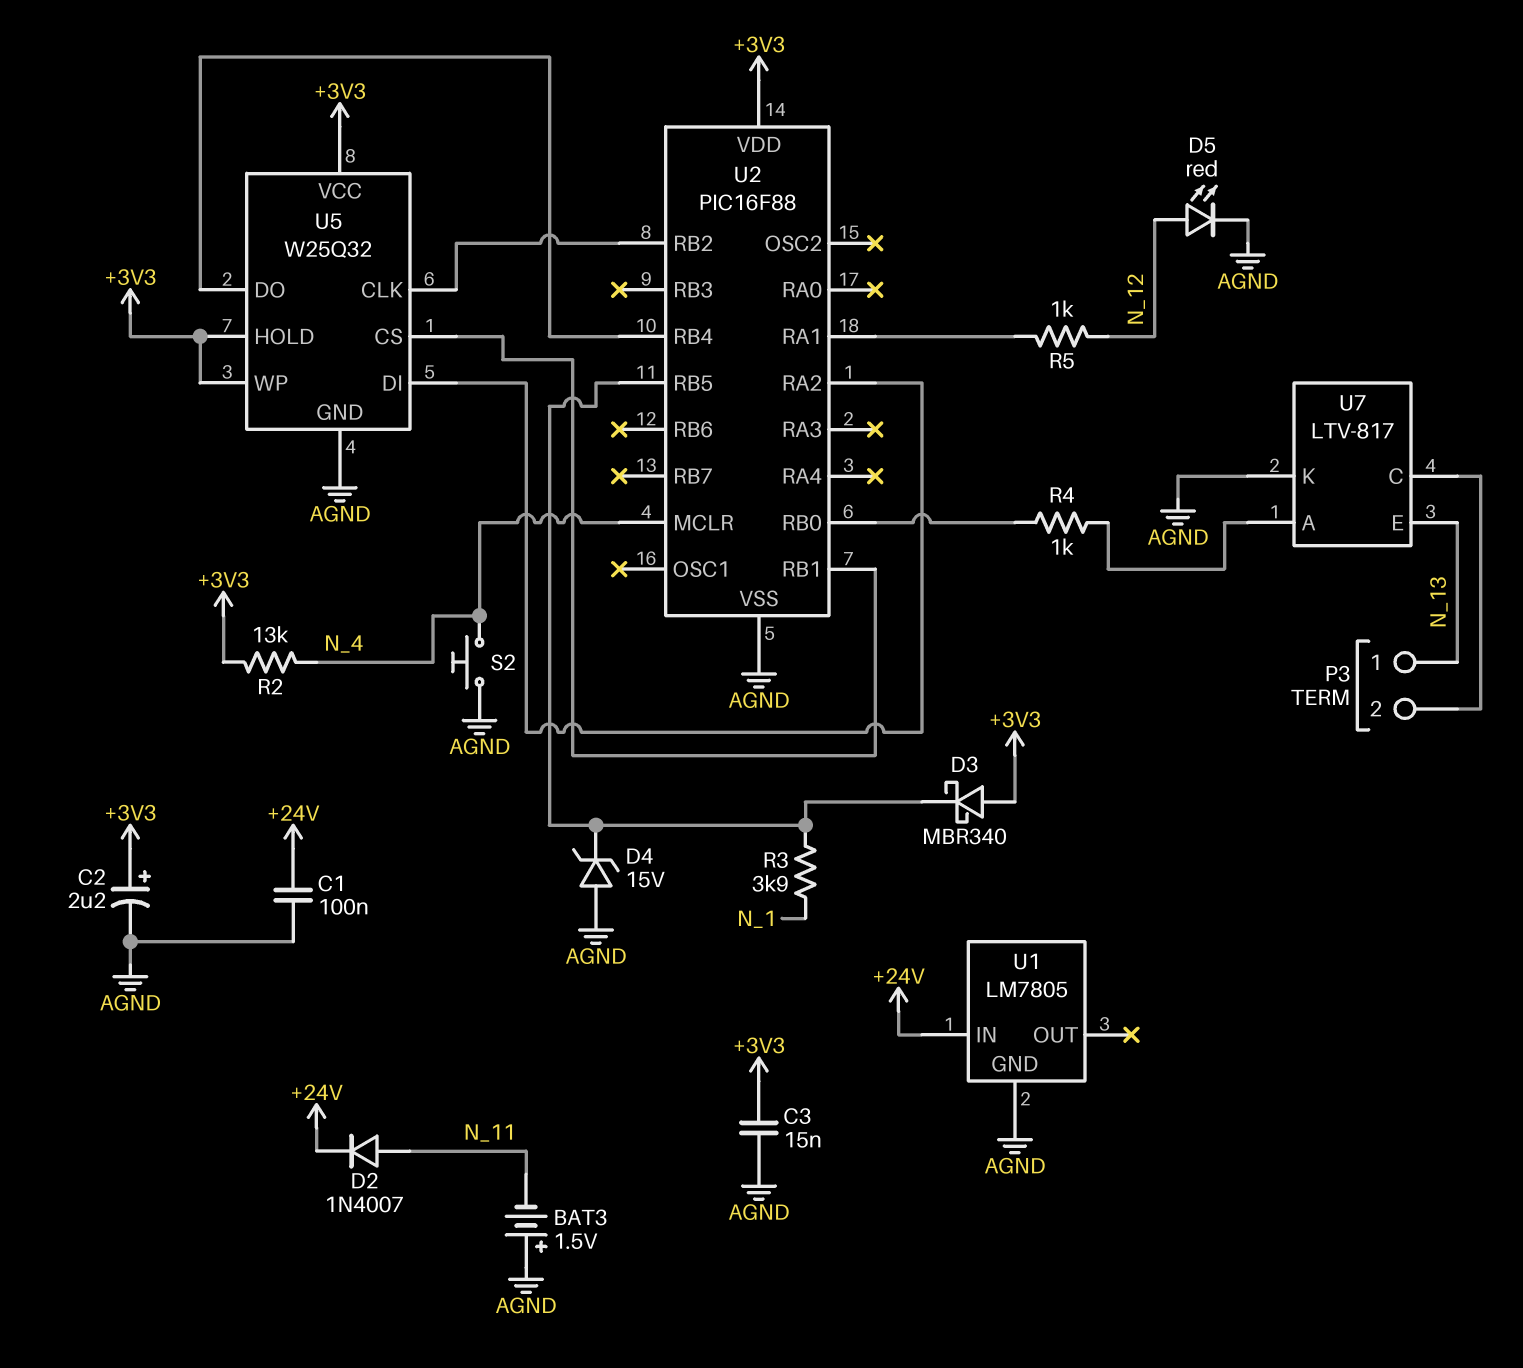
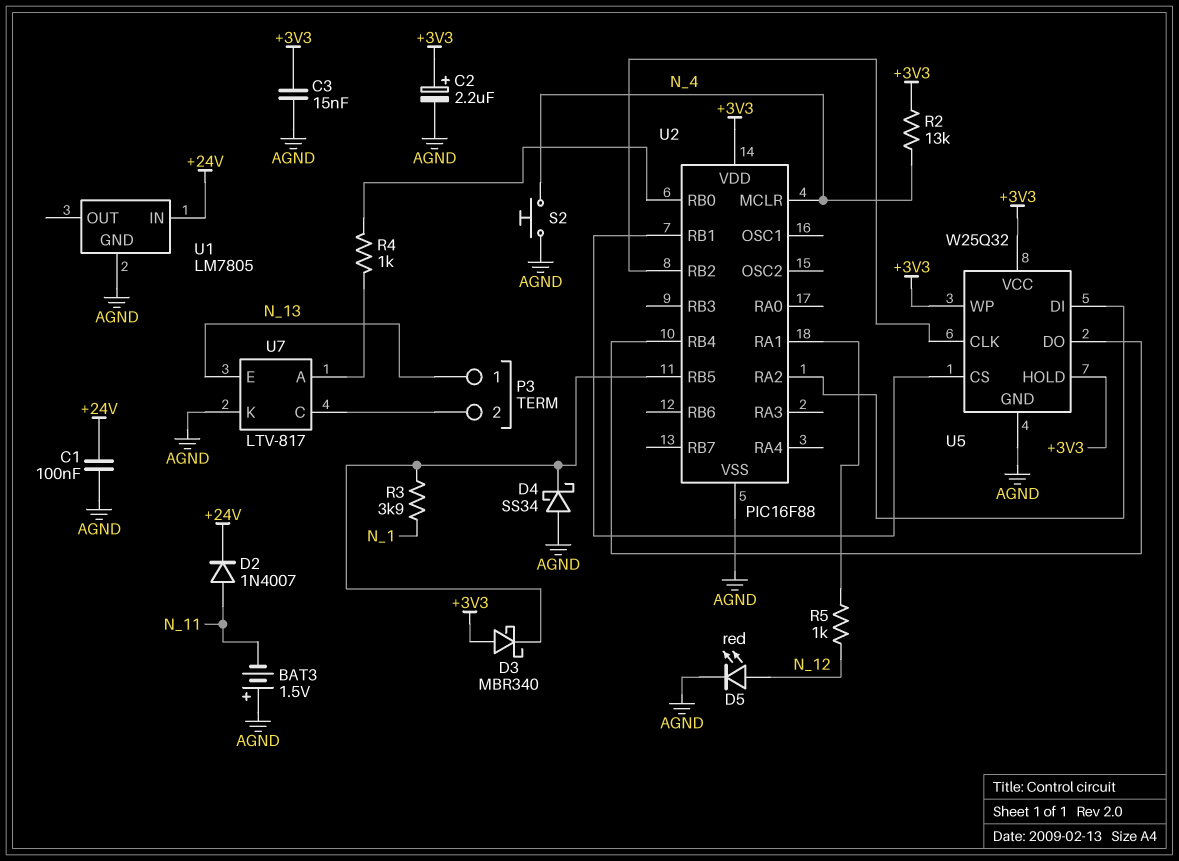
D4: zener 15V (A AGND, K U2/RB5) -> schottky SS34 (A AGND, K U2/RB5)

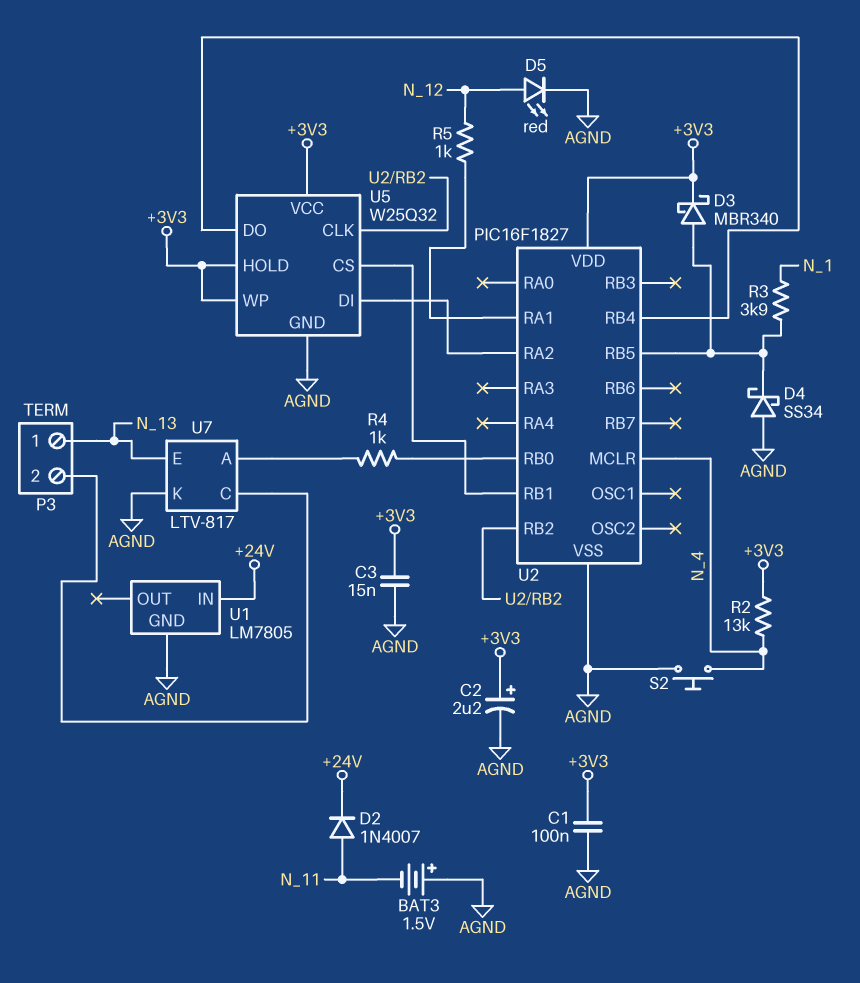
C1: 100nF (+24V, AGND) -> 100nF (+3V3, AGND)
D3: schottky MBR340 (A +3V3, K U2/RB5) -> schottky MBR340 (A U2/RB5, K +3V3)
U2: PIC16F88 -> PIC16F1827

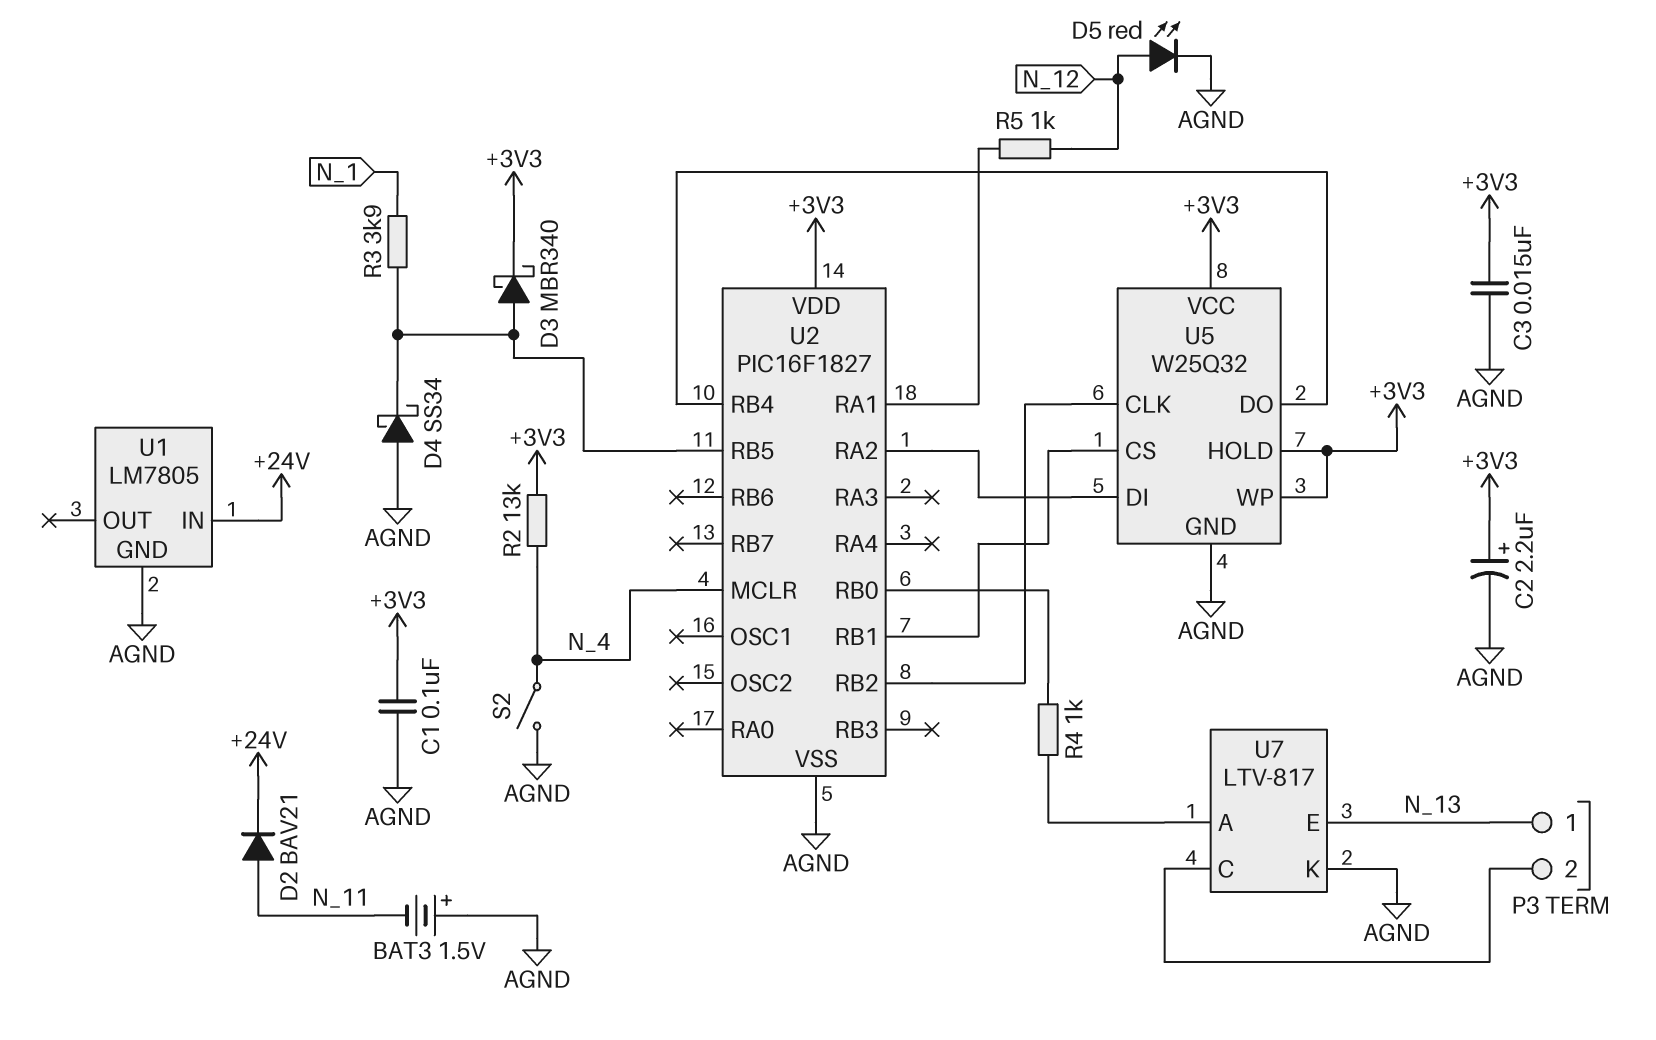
D2: diode 1N4007 (A N_11, K +24V) -> diode BAV21 (A N_11, K +24V)
S2: button (AGND, N_4) -> switch (AGND, N_4)

